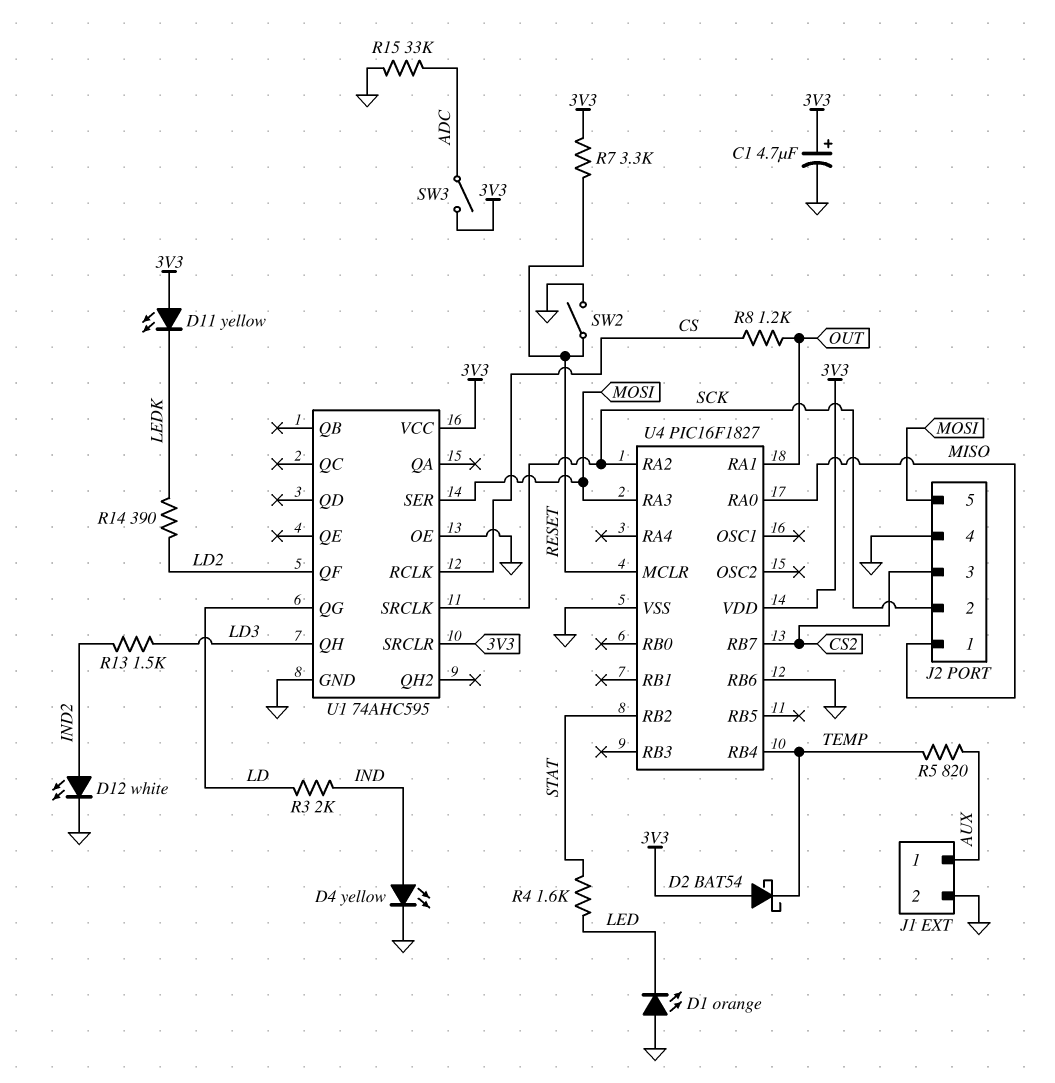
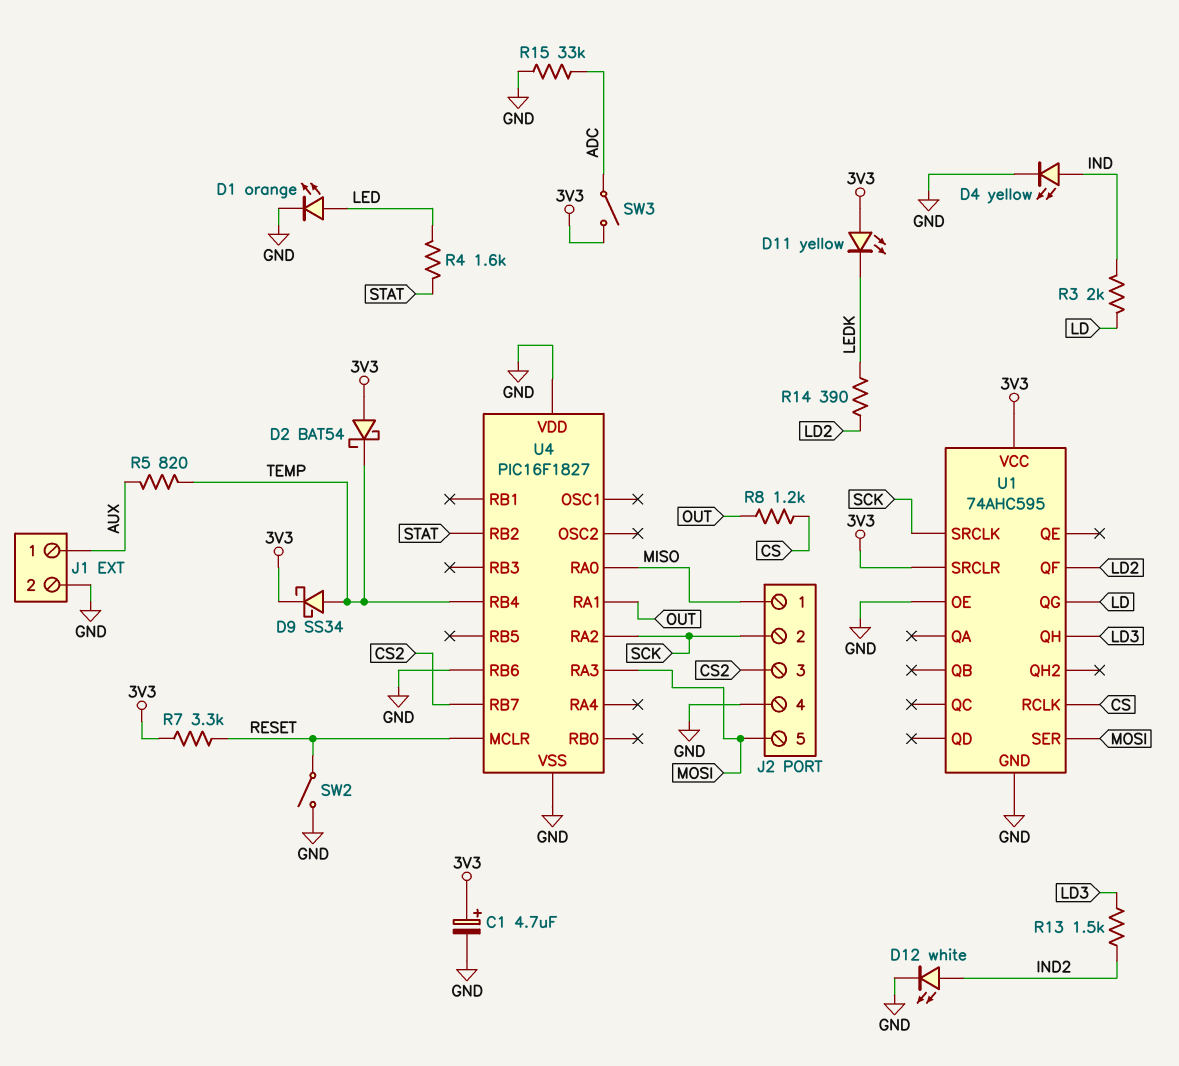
D1: LED orange (A GND, K LED) -> LED orange (A LED, K GND)
D9: none -> schottky SS34 (A TEMP, K 3V3)
U4 pin VDD: 3V3 -> GND

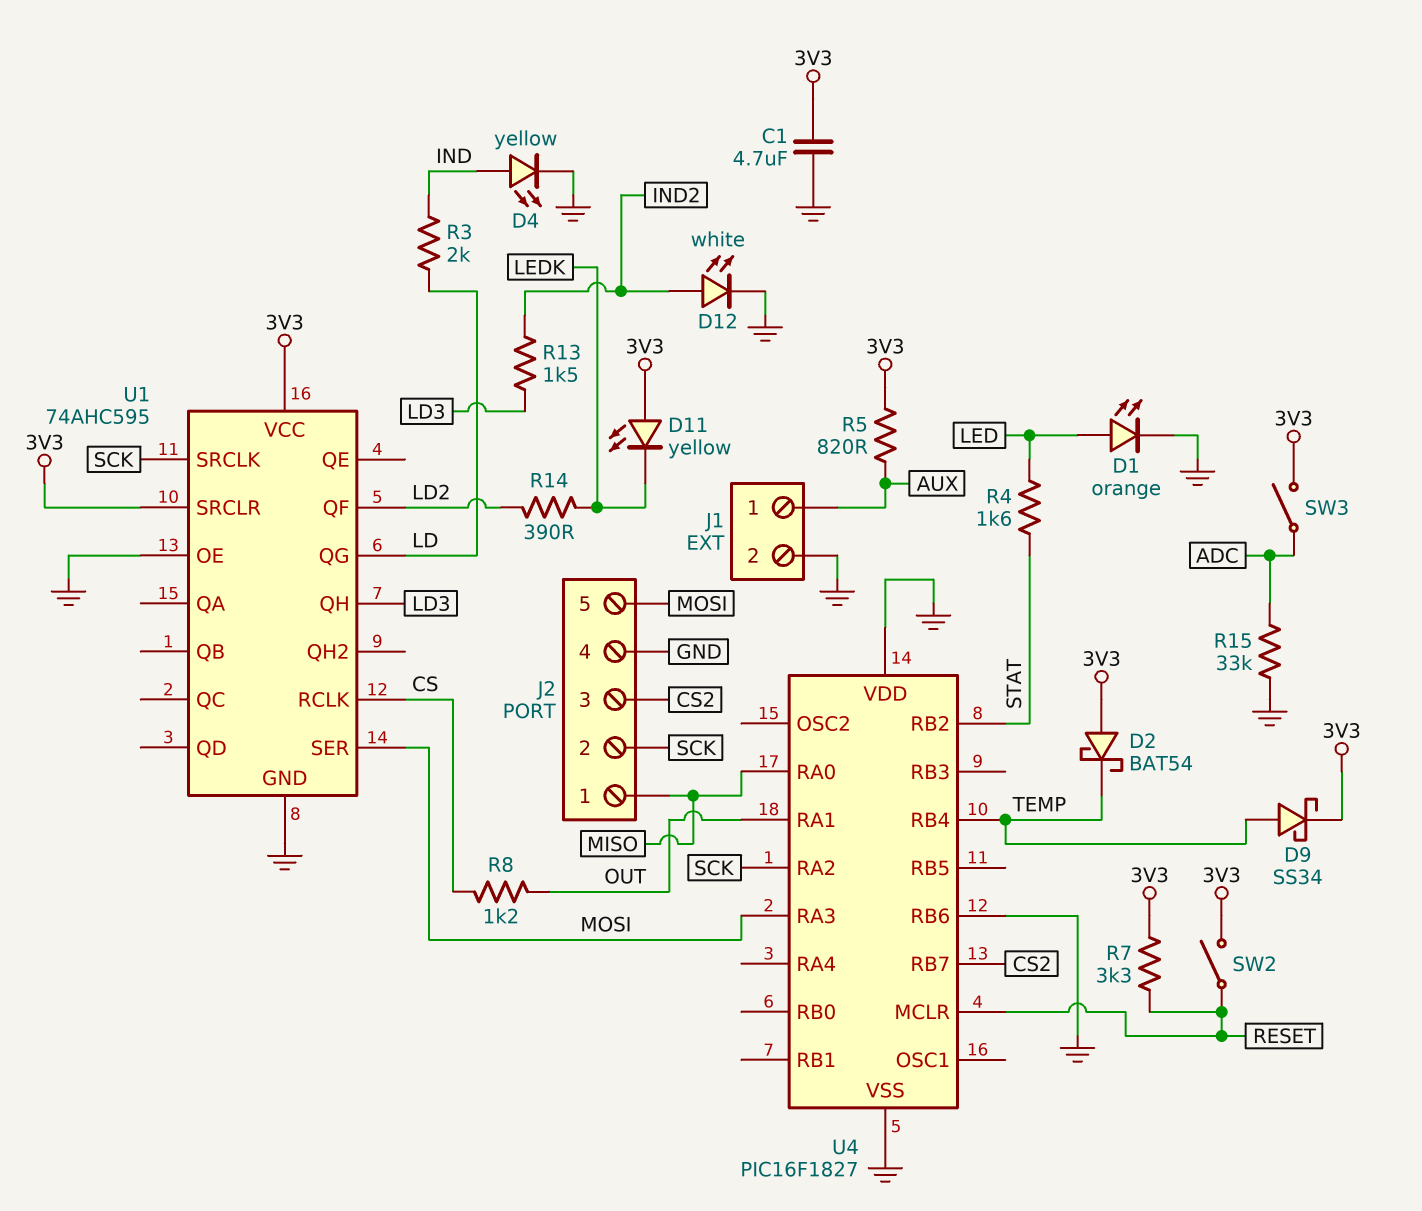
C1: 4.7uF (plus 3V3, minus GND) -> 4.7uF (3V3, GND)
R5: 820 (AUX, TEMP) -> 820 (3V3, AUX)
SW2: switch (GND, RESET) -> switch (3V3, RESET)

